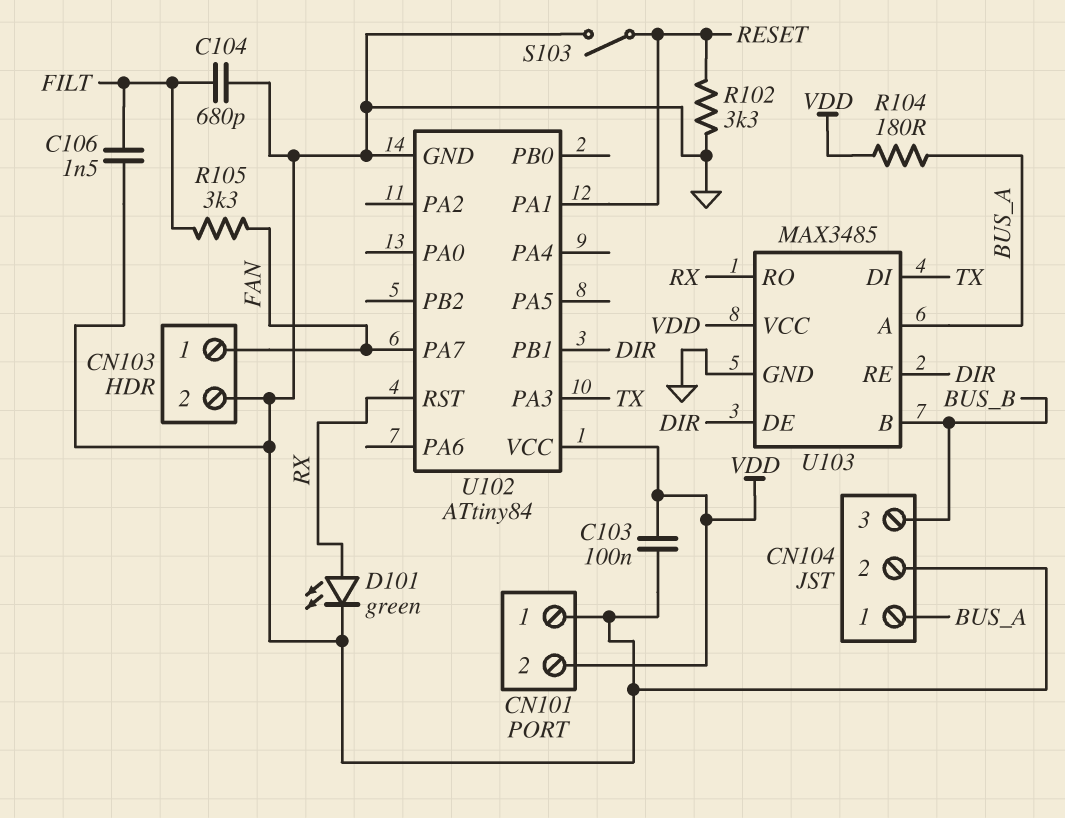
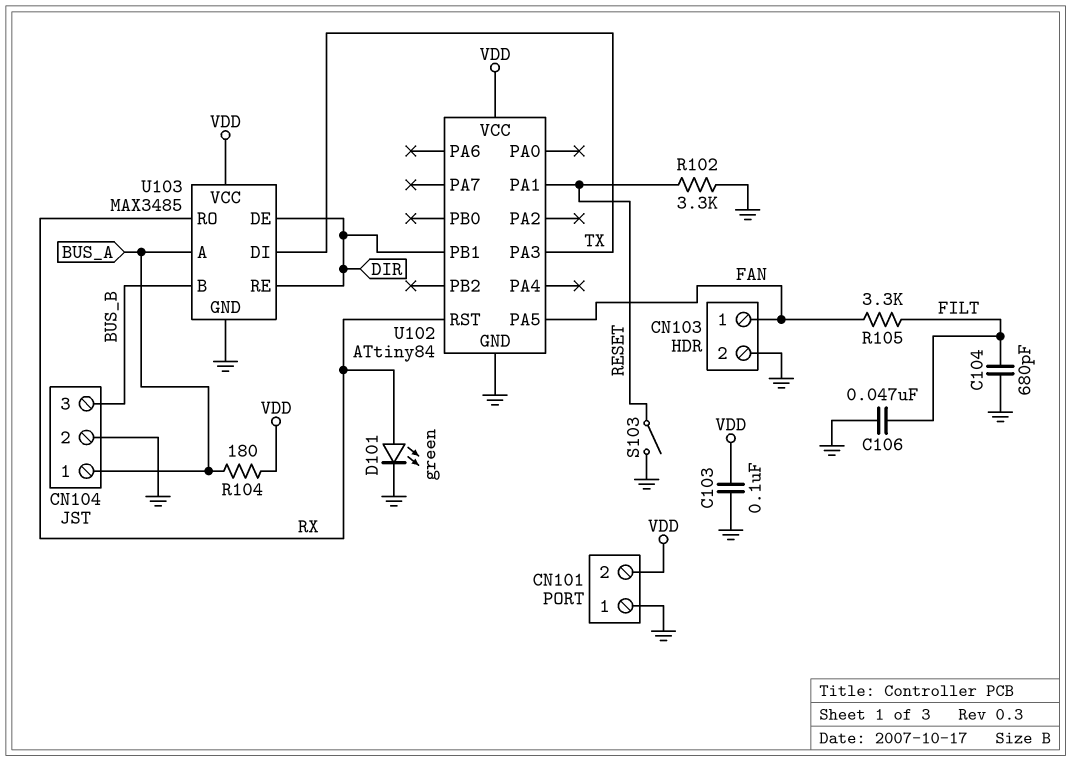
C106: 1.5nF (FILT, GND) -> 47nF (FILT, GND)
U102 pin PA5: none -> FAN
U102 pin PA7: FAN -> none

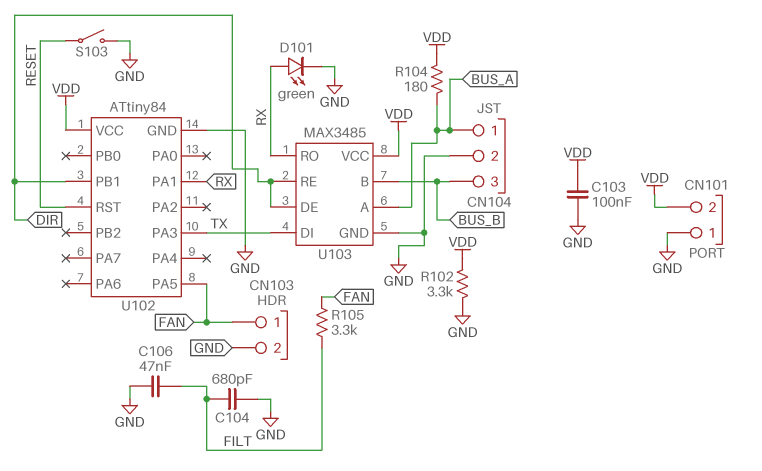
R102: 3.3k (GND, RESET) -> 3.3k (GND, VDD)
U102 pin PA1: RESET -> RX
U102 pin RST: RX -> RESET

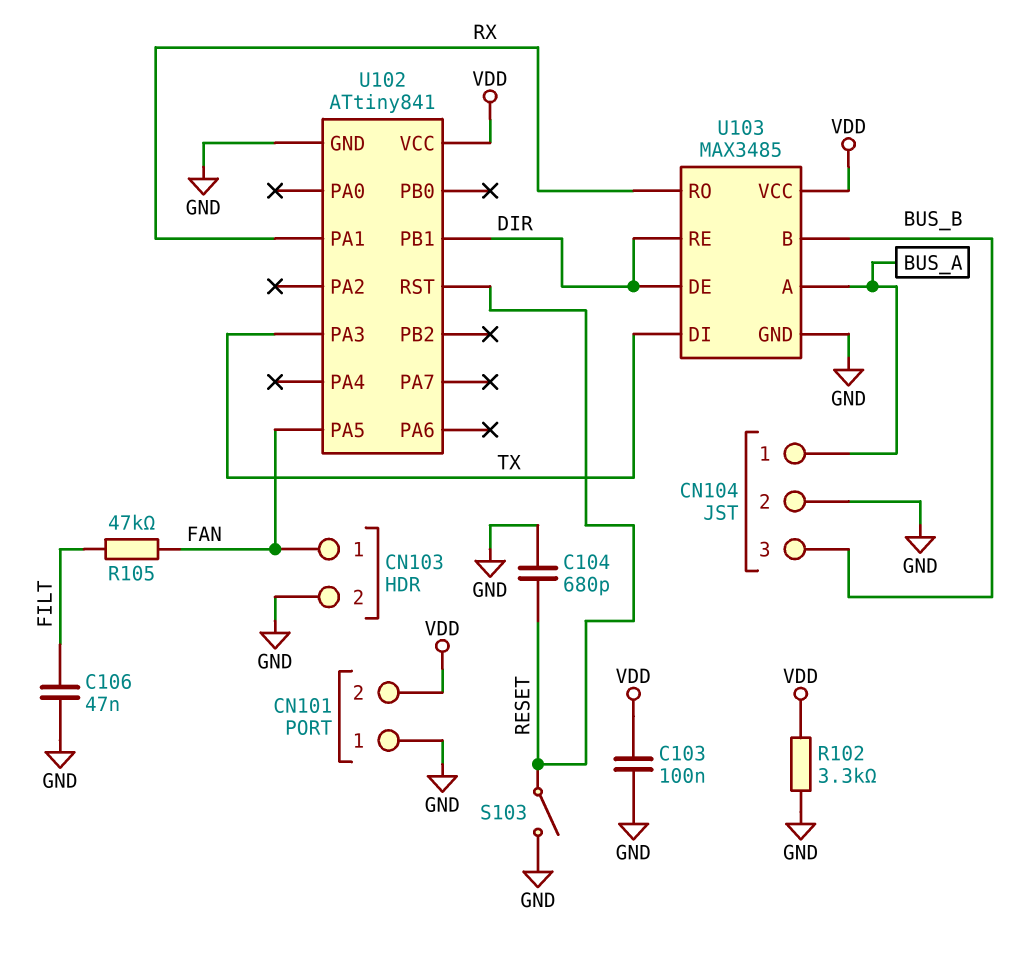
C104: 680pF (FILT, GND) -> 680pF (GND, RESET)
D101: LED green (A RX, K GND) -> none
R104: 180 (BUS_A, VDD) -> none
R105: 3.3k (FAN, FILT) -> 47k (FAN, FILT)
U102: ATtiny84 -> ATtiny841

